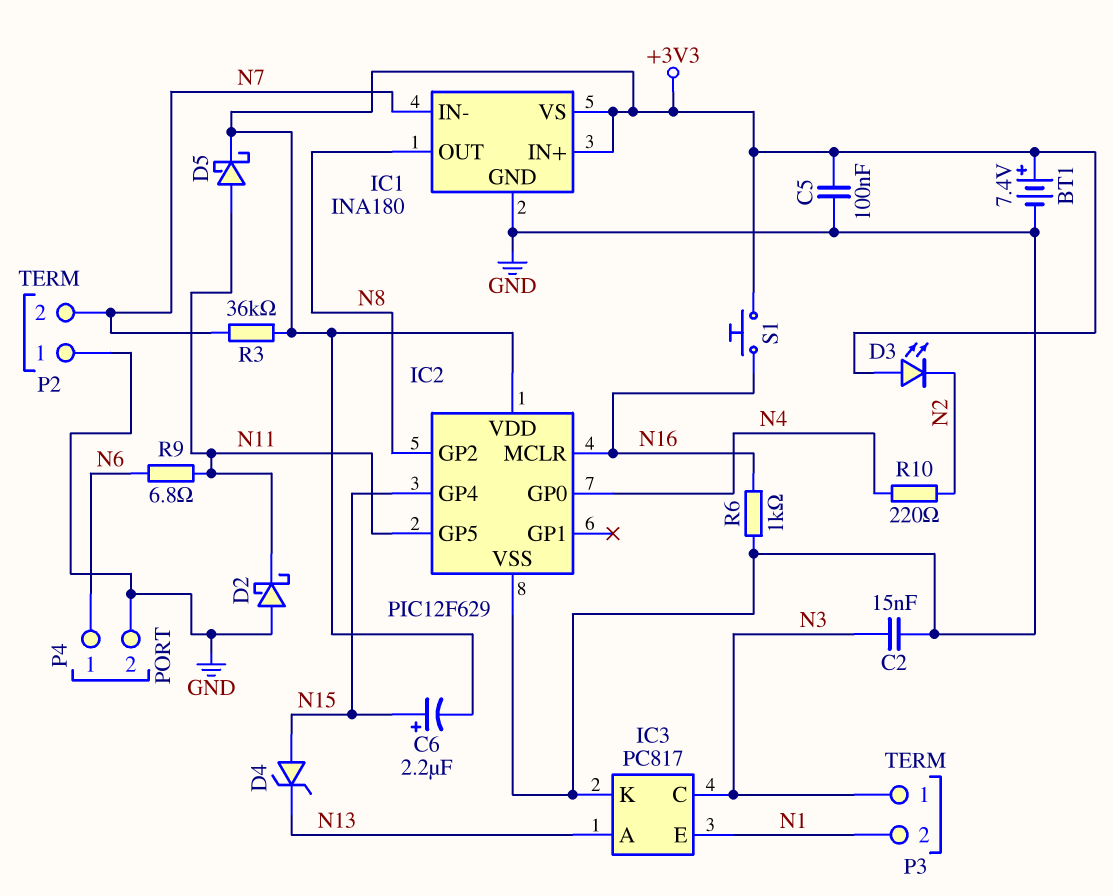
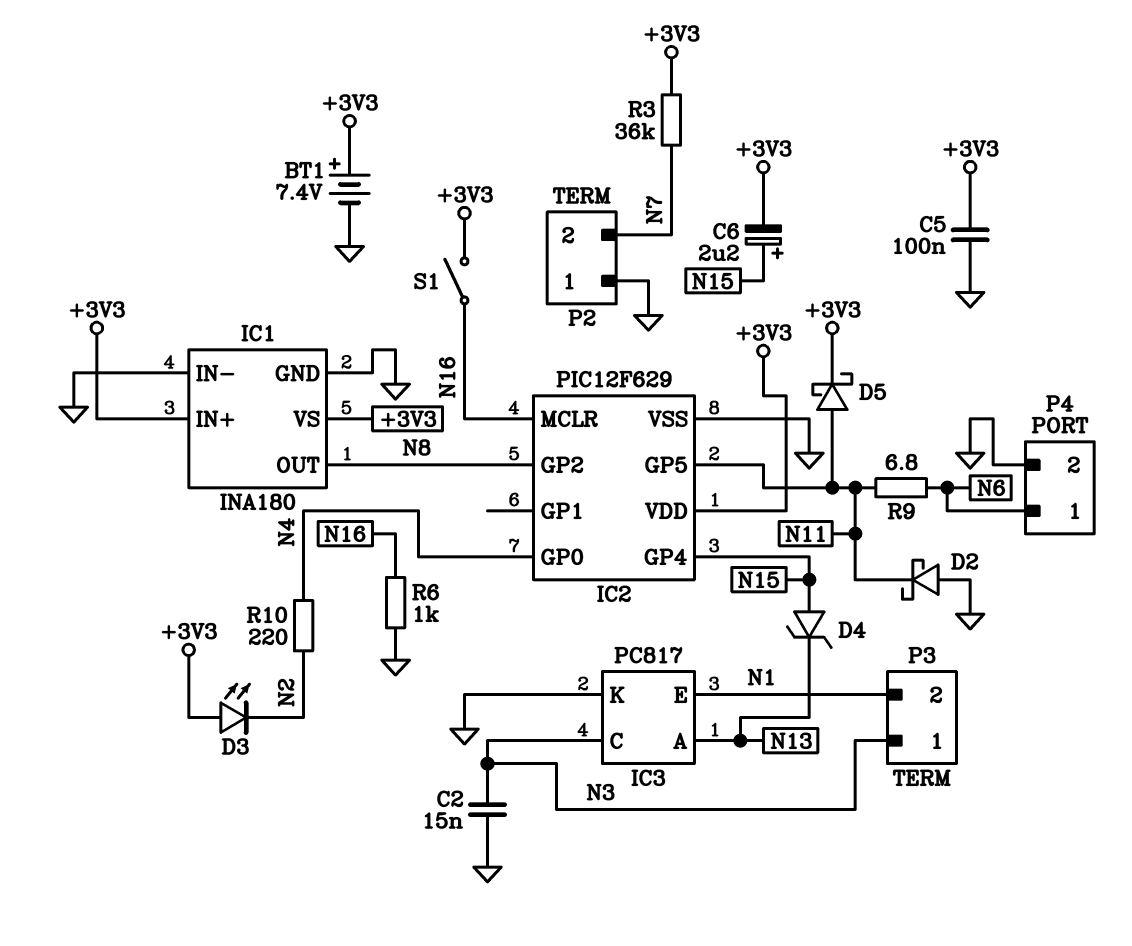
IC1 pin IN-: N7 -> GND
S1: button (+3V3, N16) -> switch (+3V3, N16)

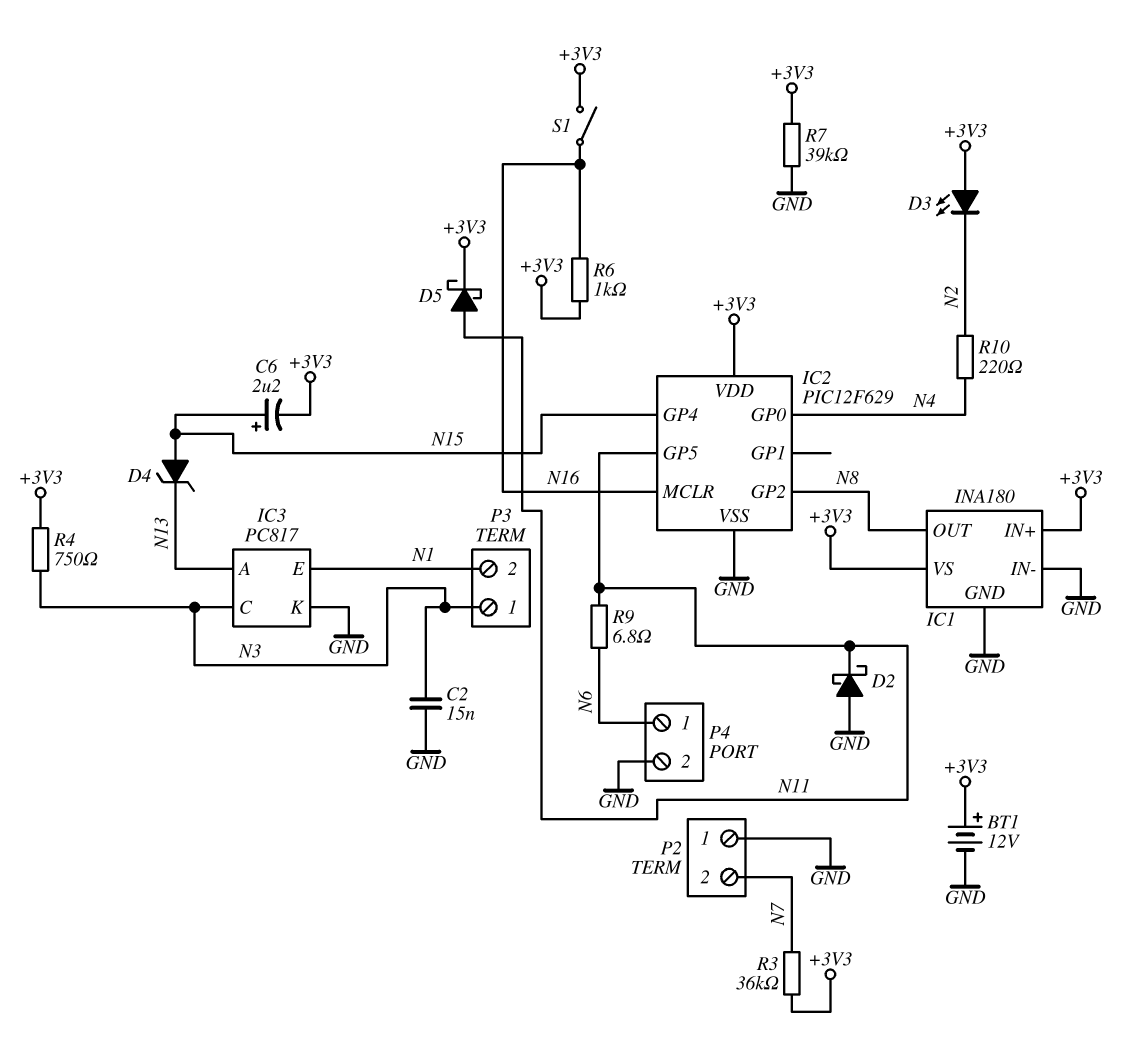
BT1: 7.4V (plus +3V3, minus GND) -> 12V (plus +3V3, minus GND)
C5: 100nF (+3V3, GND) -> none
R4: none -> 750 (+3V3, N3)
R6: 1k (GND, N16) -> 1k (+3V3, N16)
R7: none -> 39k (+3V3, GND)

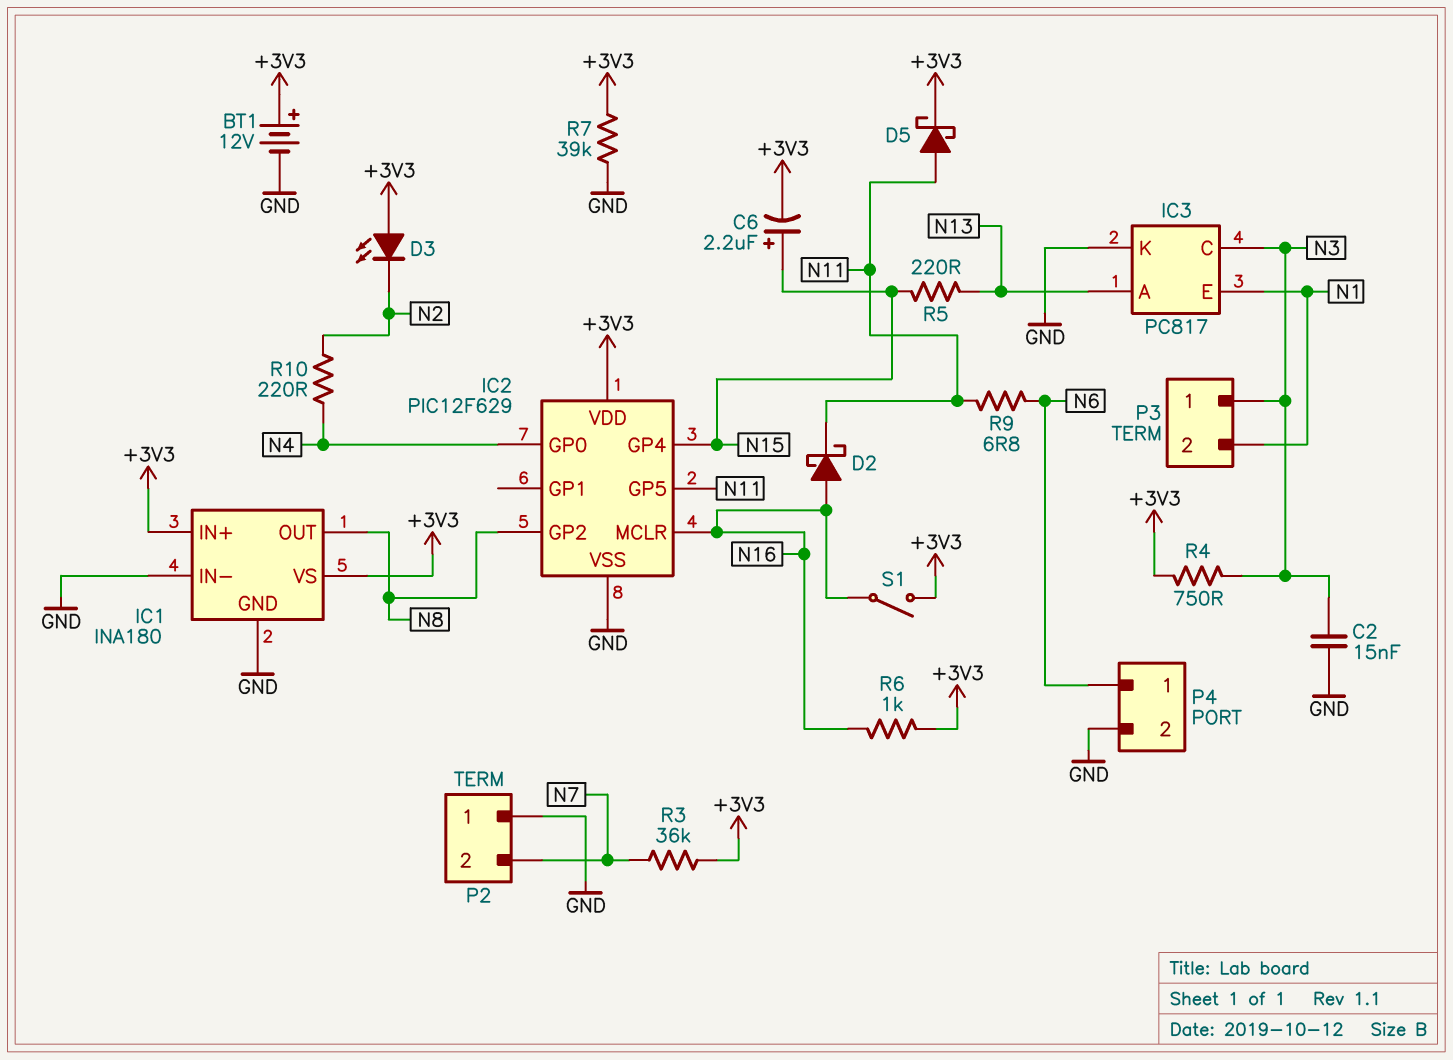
D2: schottky (A GND, K N11) -> schottky (A N16, K N11)
D4: zener (A N15, K N13) -> none
R5: none -> 220 (N13, N15)

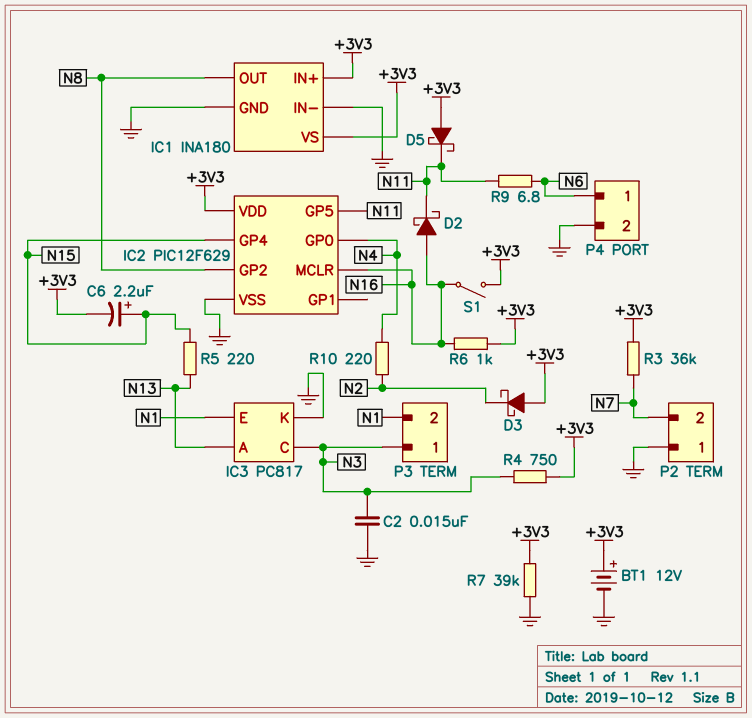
D3: LED (A +3V3, K N2) -> schottky (A +3V3, K N2)
D5: schottky (A N11, K +3V3) -> schottky (A +3V3, K N11)

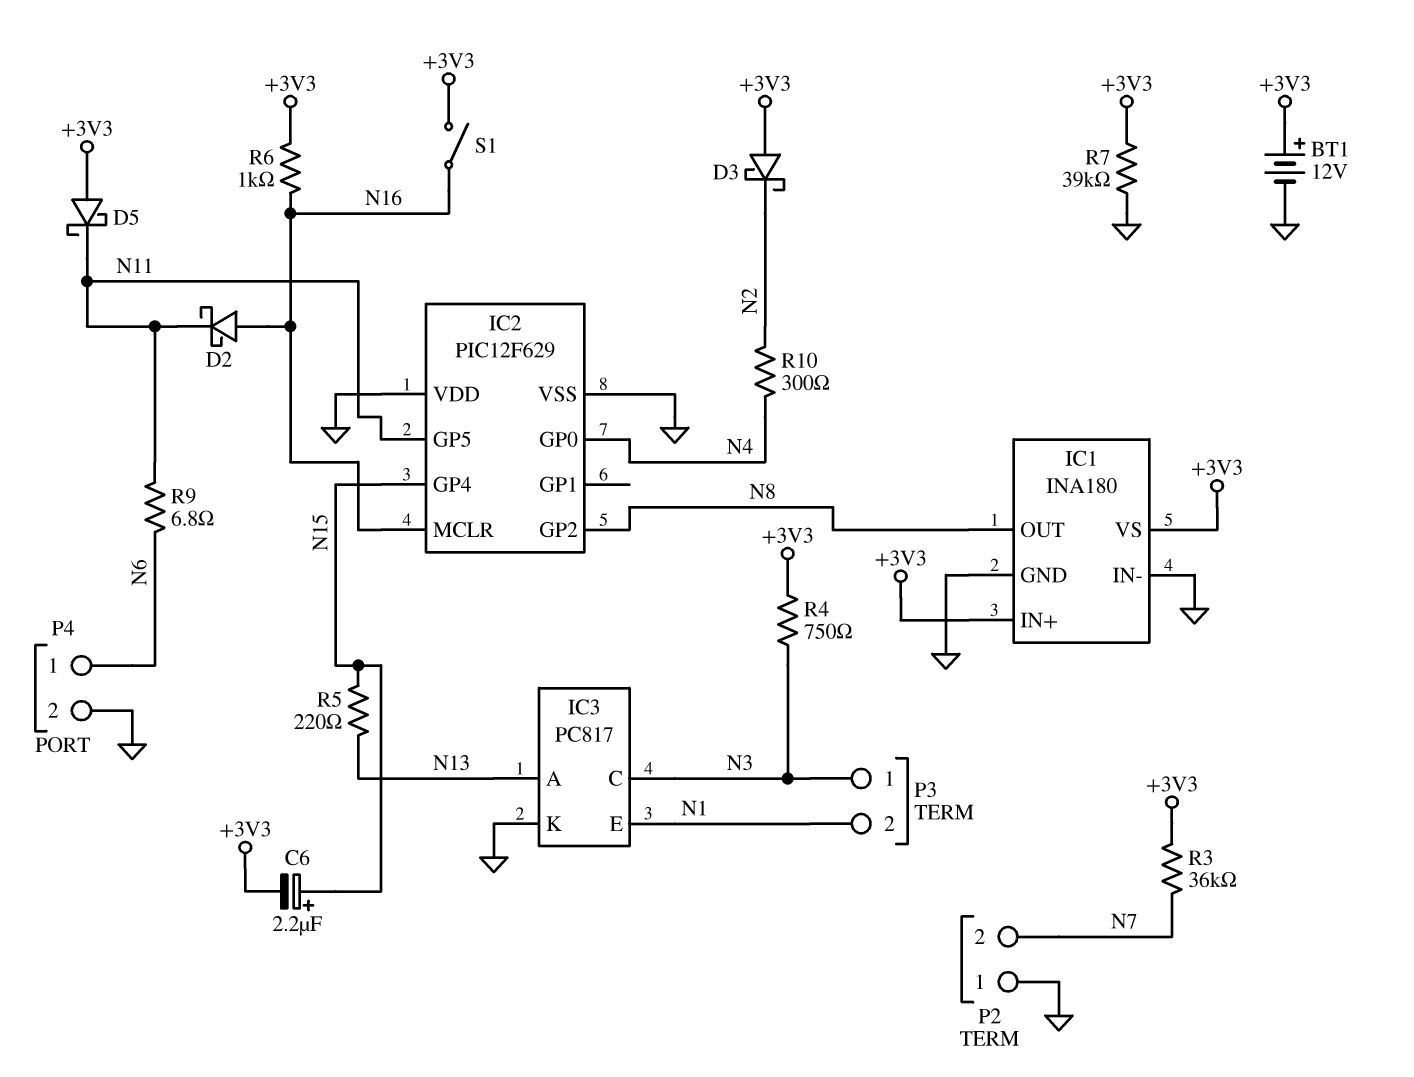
C2: 15nF (GND, N3) -> none
IC2 pin VDD: +3V3 -> GND
R10: 220 (N2, N4) -> 300 (N2, N4)

